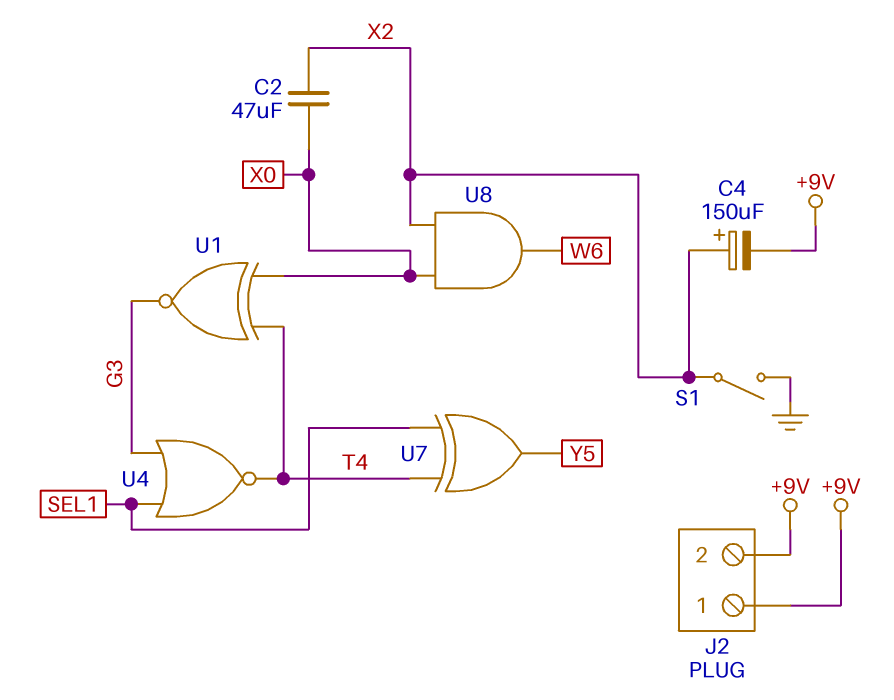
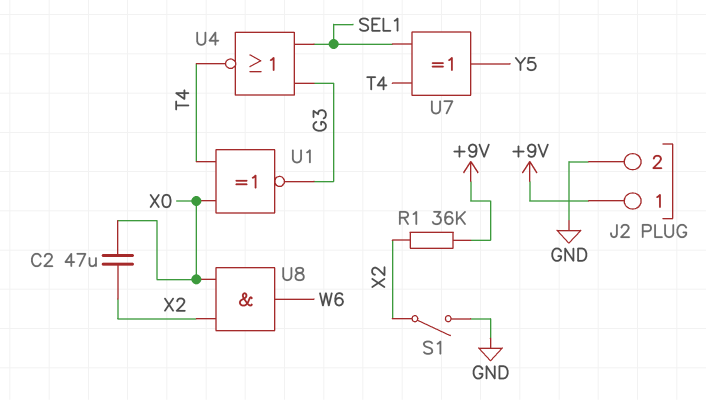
C4: 150uF (plus X2, minus +9V) -> none
J2 pin 2: +9V -> GND
R1: none -> 36k (+9V, X2)

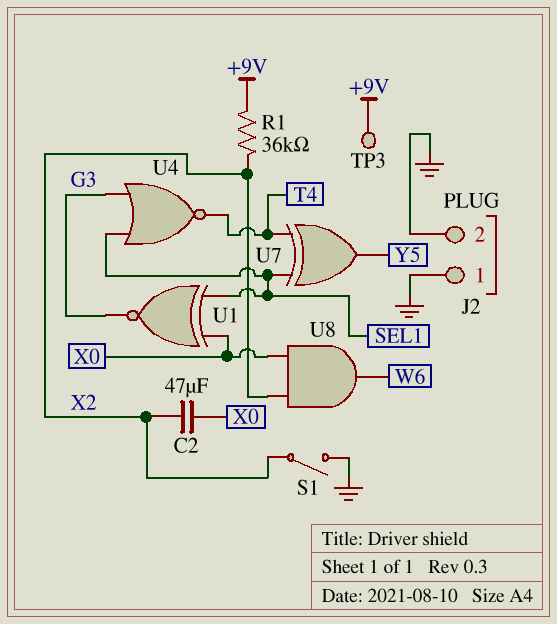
J2 pin 1: +9V -> GND
TP3: none -> test point (+9V)
U1: XNOR (in T4, in X0, out G3) -> XNOR (in SEL1, in X0, out G3)

